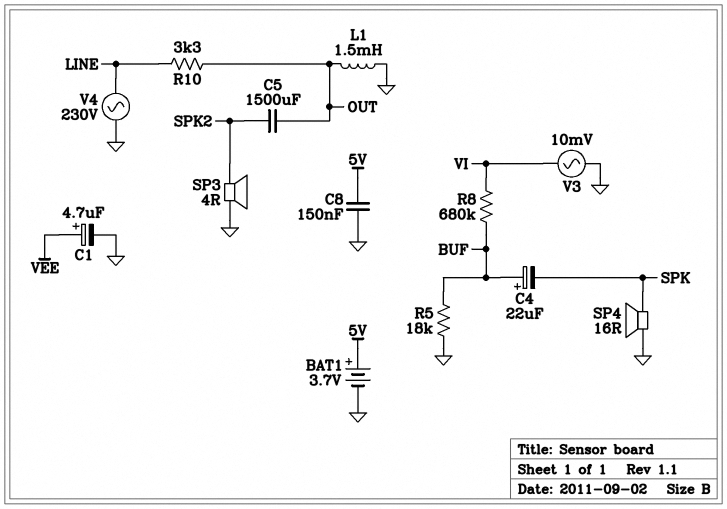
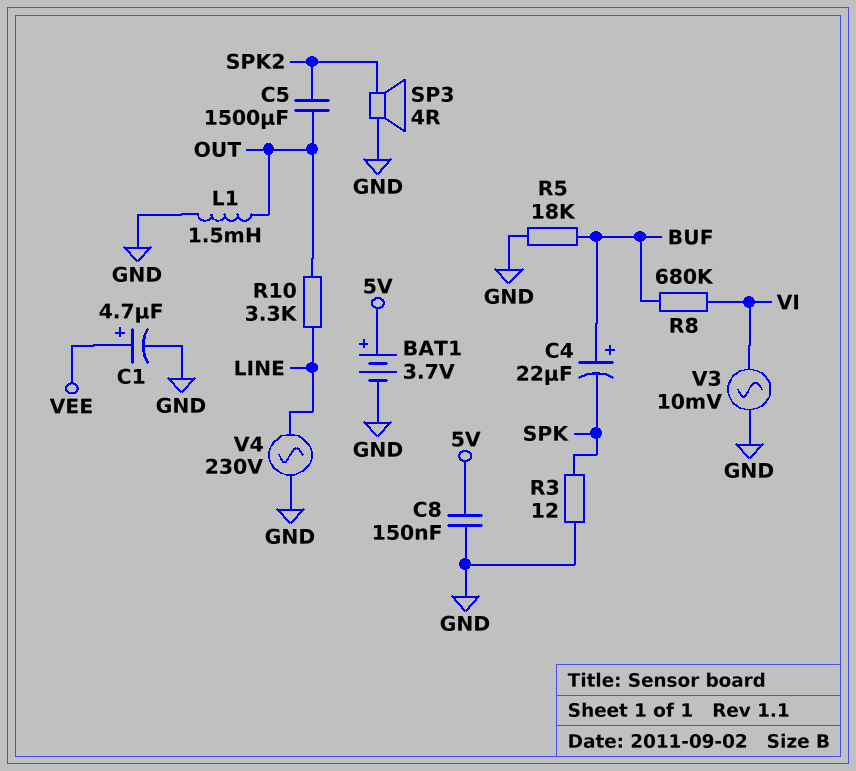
R3: none -> 12 (GND, SPK)
SP4: speaker 16R (GND, SPK) -> none

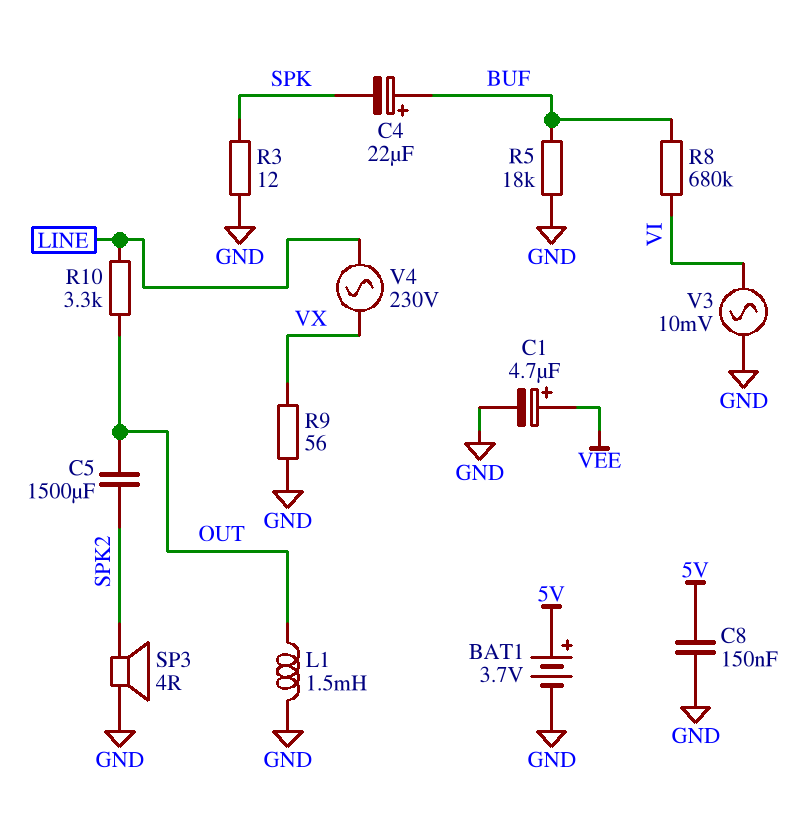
R9: none -> 56 (GND, VX)
V4: AC 230V (GND, LINE) -> AC 230V (LINE, VX)

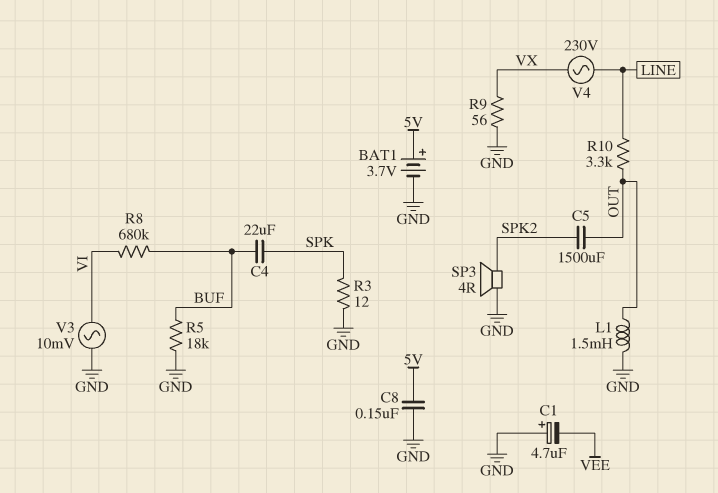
C1: 4.7uF (plus VEE, minus GND) -> 4.7uF (plus GND, minus VEE)
C4: 22uF (plus BUF, minus SPK) -> 22uF (BUF, SPK)

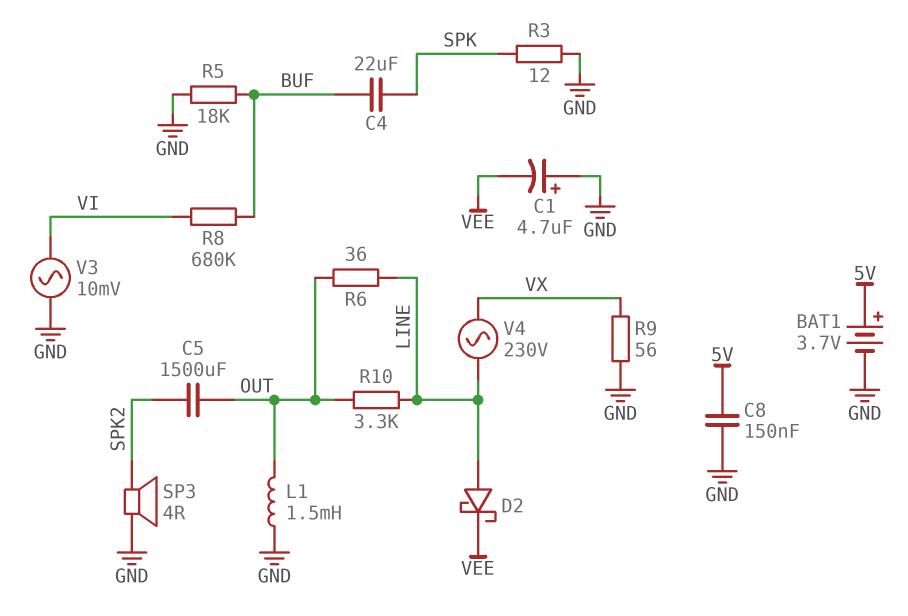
D2: none -> schottky (A LINE, K VEE)
R6: none -> 36 (LINE, OUT)

